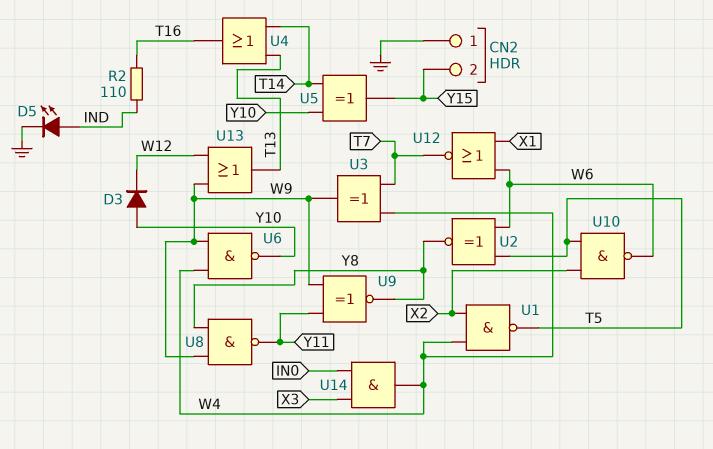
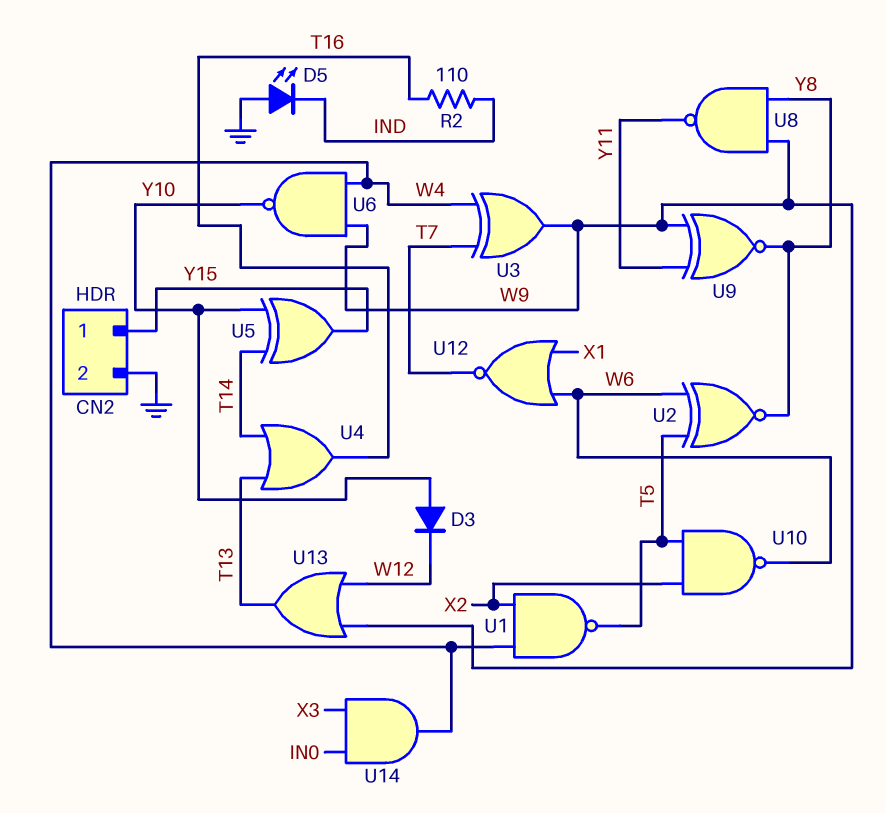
CN2 pin 1: GND -> Y15
CN2 pin 2: Y15 -> GND
D5: LED (A IND, K GND) -> LED (A GND, K IND)

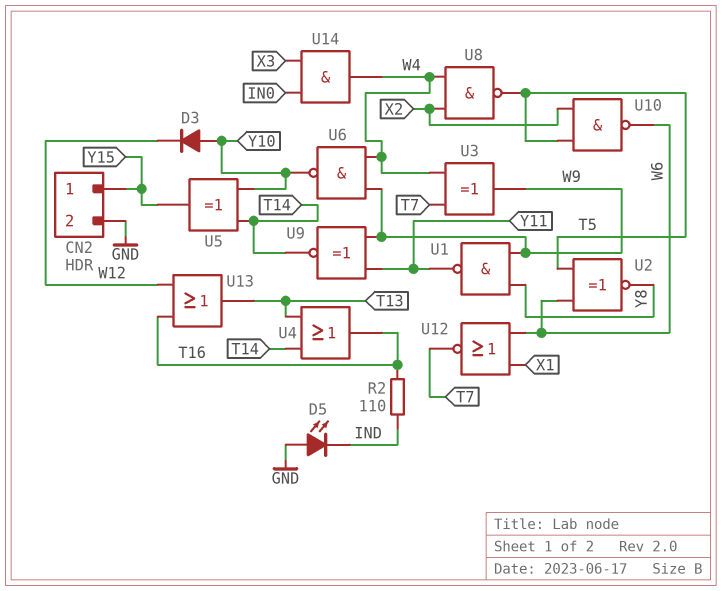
U1: NAND (in W4, in X2, out T5) -> NAND (in W9, in Y8, out Y11)
U8: NAND (in W9, in Y8, out Y11) -> NAND (in W4, in X2, out T5)
U9: XNOR (in W9, in Y11, out Y8) -> XNOR (in W9, in Y11, out T14)
U13: OR (in W9, in W12, out T13) -> OR (in T16, in W12, out T13)

